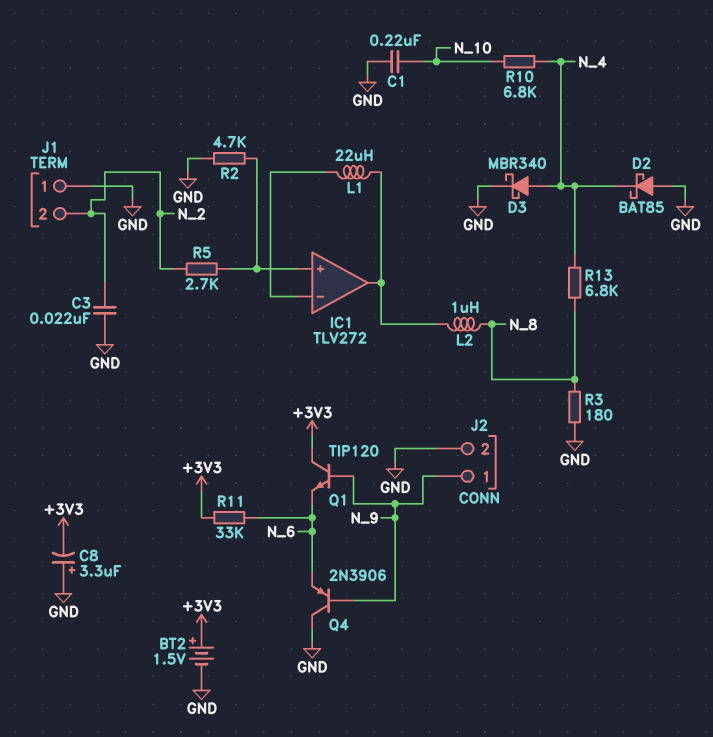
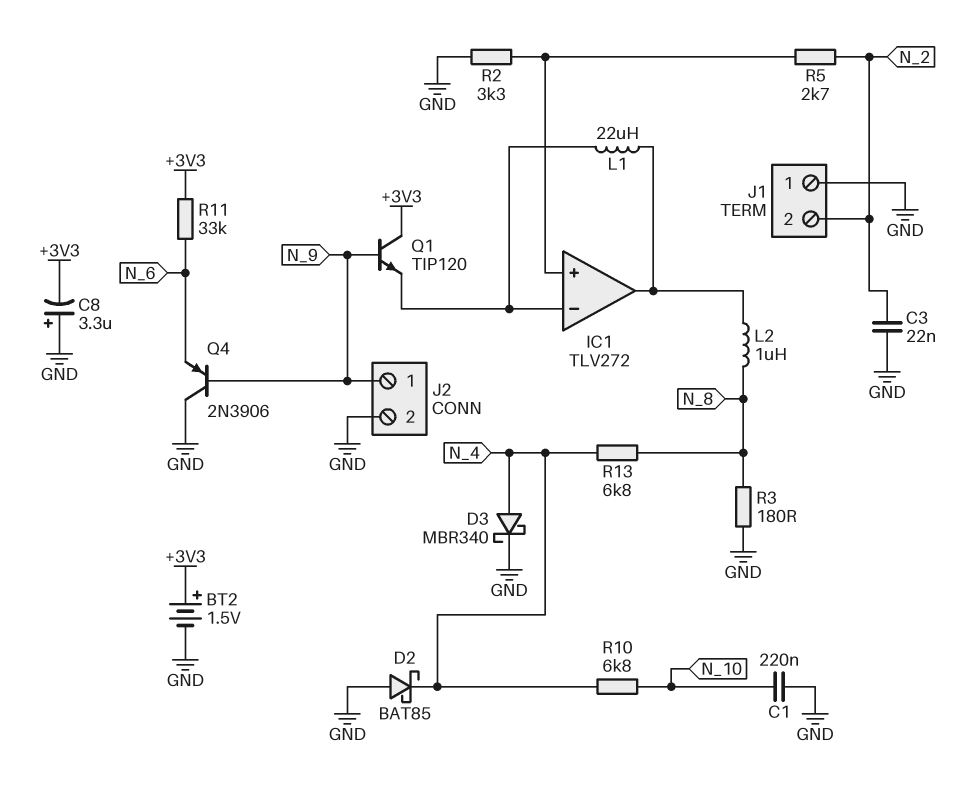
Q1: NPN TIP120 (B N_9, C +3V3, E N_6) -> NPN TIP120 (B N_9, C +3V3, E IC1/in-)
R2: 4.7k (GND, IC1/in+) -> 3.3k (GND, IC1/in+)

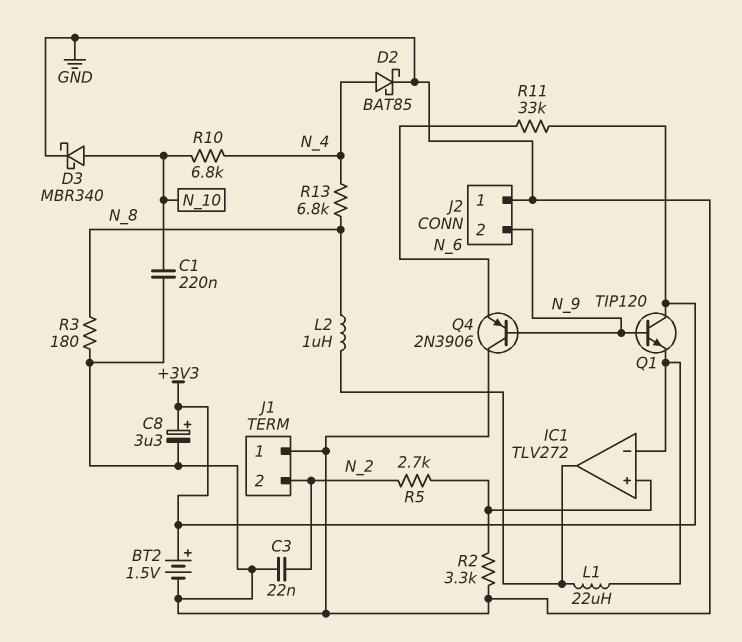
C8: 3.3uF (plus GND, minus +3V3) -> 3.3uF (plus +3V3, minus GND)
D2: schottky BAT85 (A GND, K N_4) -> schottky BAT85 (A N_4, K GND)
D3: schottky MBR340 (A N_4, K GND) -> schottky MBR340 (A N_10, K GND)
J2 pin 1: N_9 -> GND
J2 pin 2: GND -> N_9

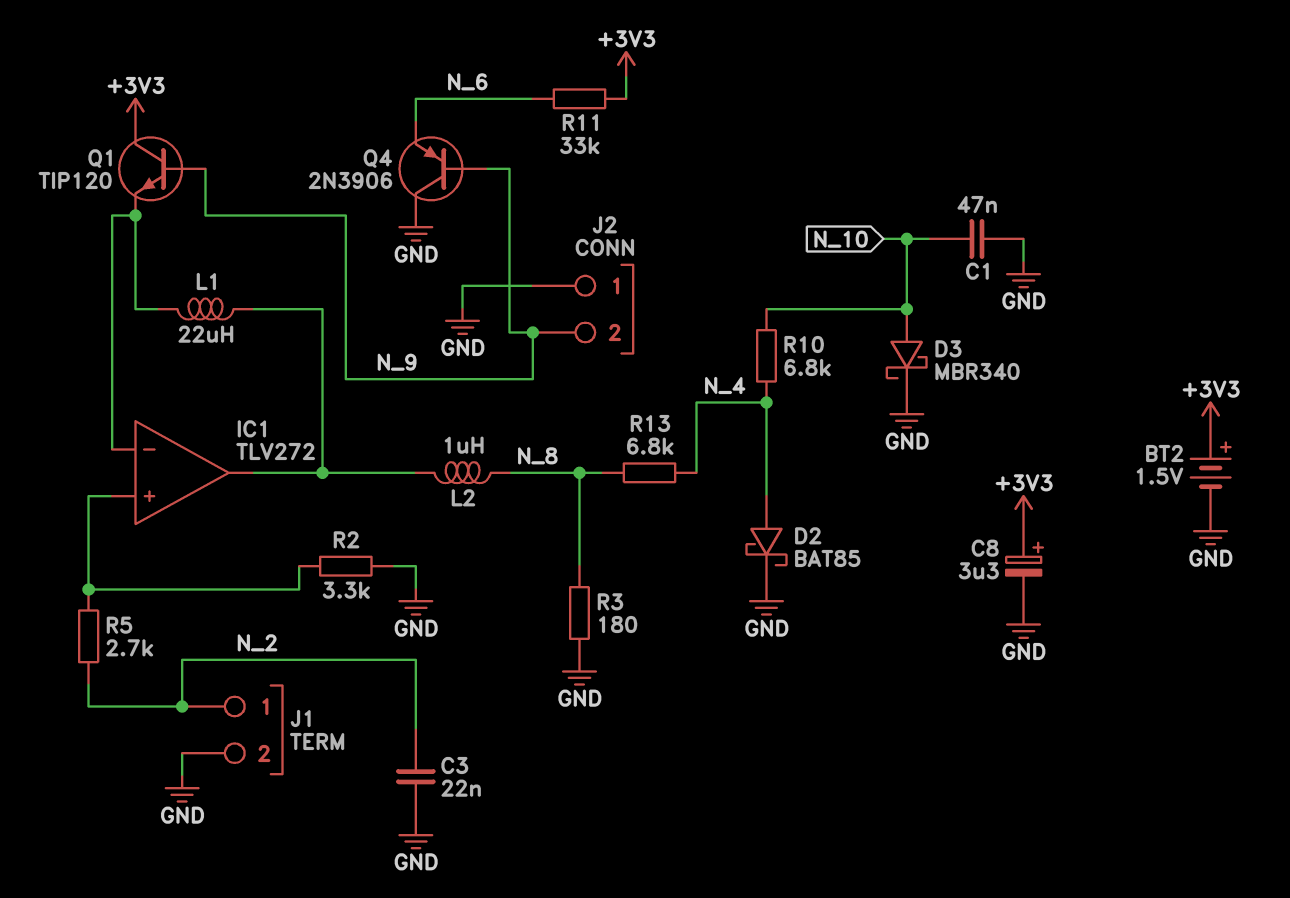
C1: 220nF (GND, N_10) -> 47nF (GND, N_10)
J1 pin 1: GND -> N_2
J1 pin 2: N_2 -> GND

